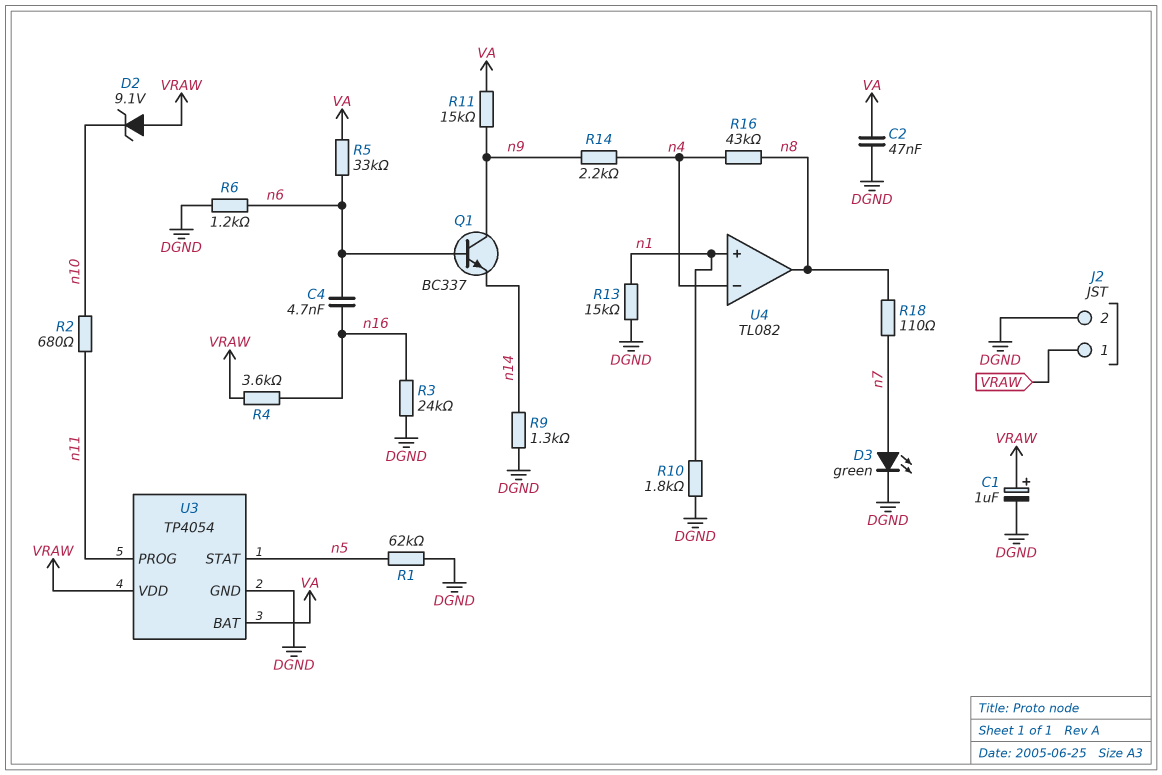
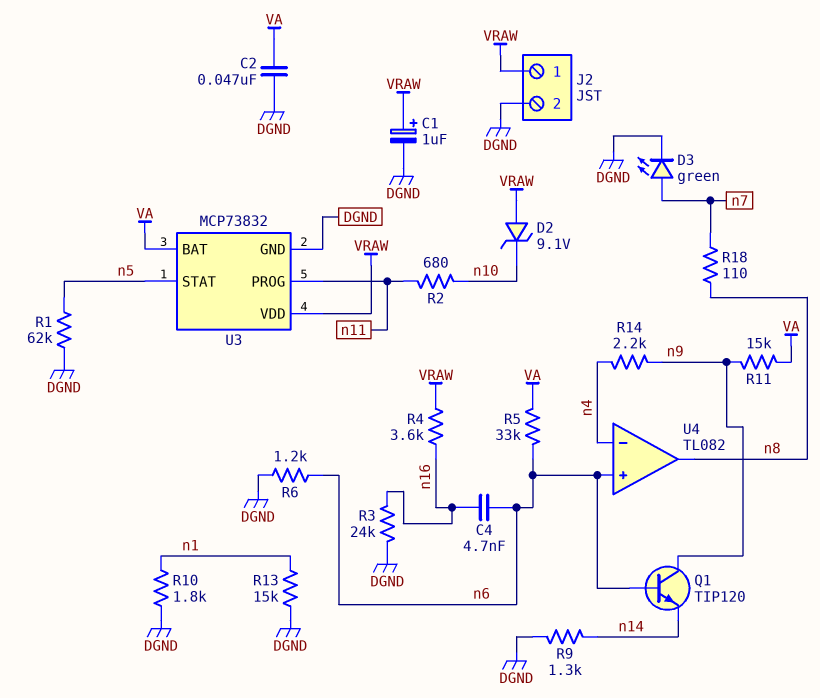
Q1: NPN BC337 (B n6, C n9, E n14) -> NPN TIP120 (B n6, C n9, E n14)
R16: 43k (n4, n8) -> none
U3: TP4054 -> MCP73832
U4 pin in+: n1 -> n6

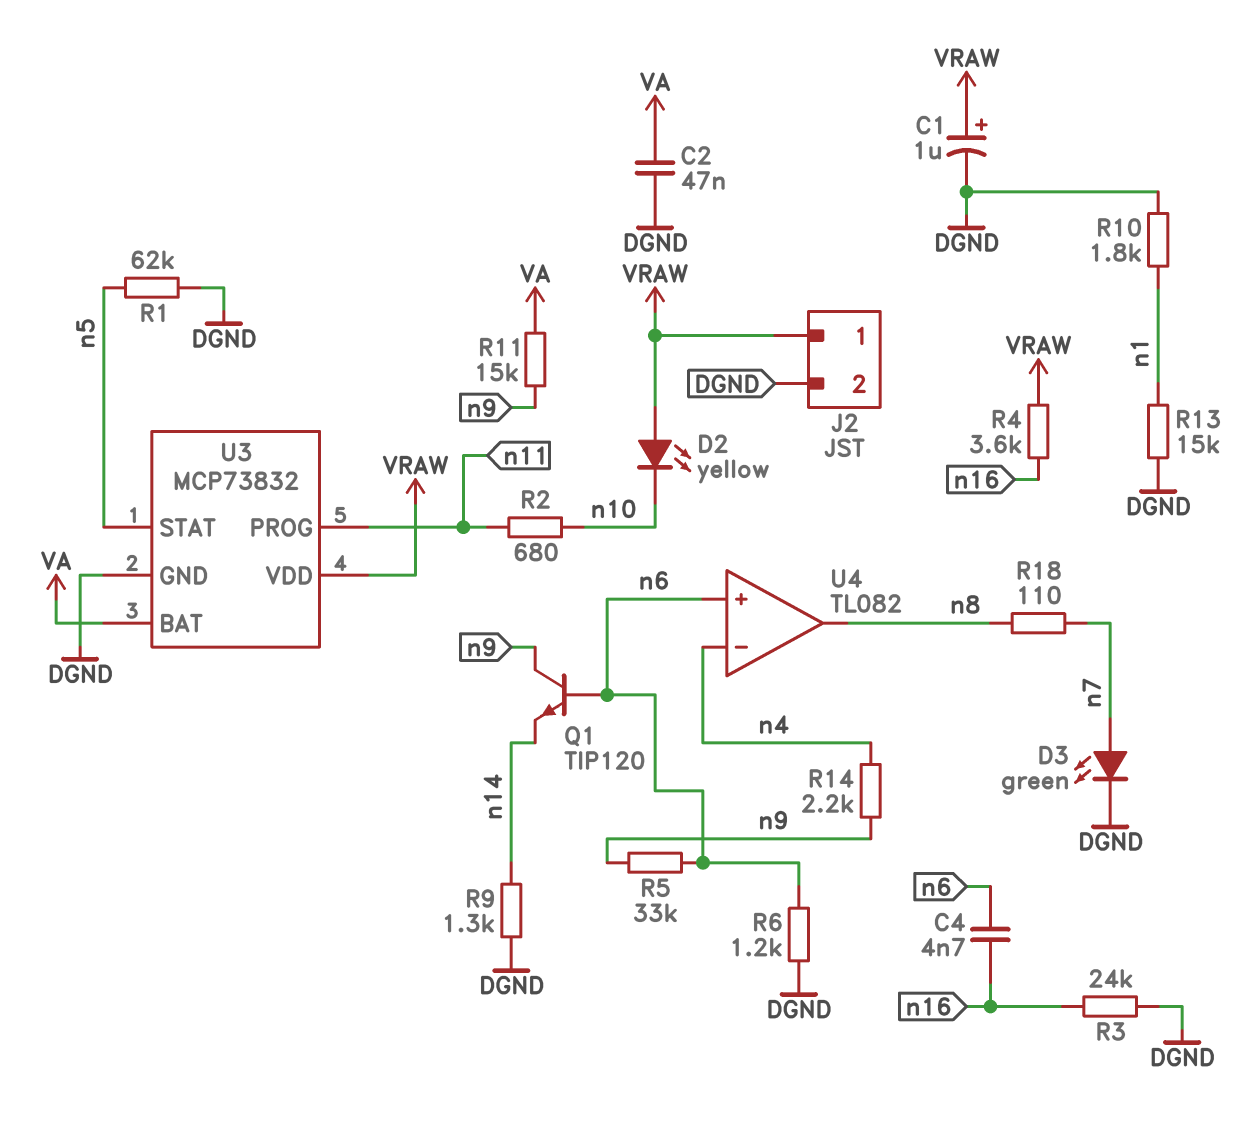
D2: zener 9.1V (A VRAW, K n10) -> LED yellow (A VRAW, K n10)
R5: 33k (VA, n6) -> 33k (n6, n9)

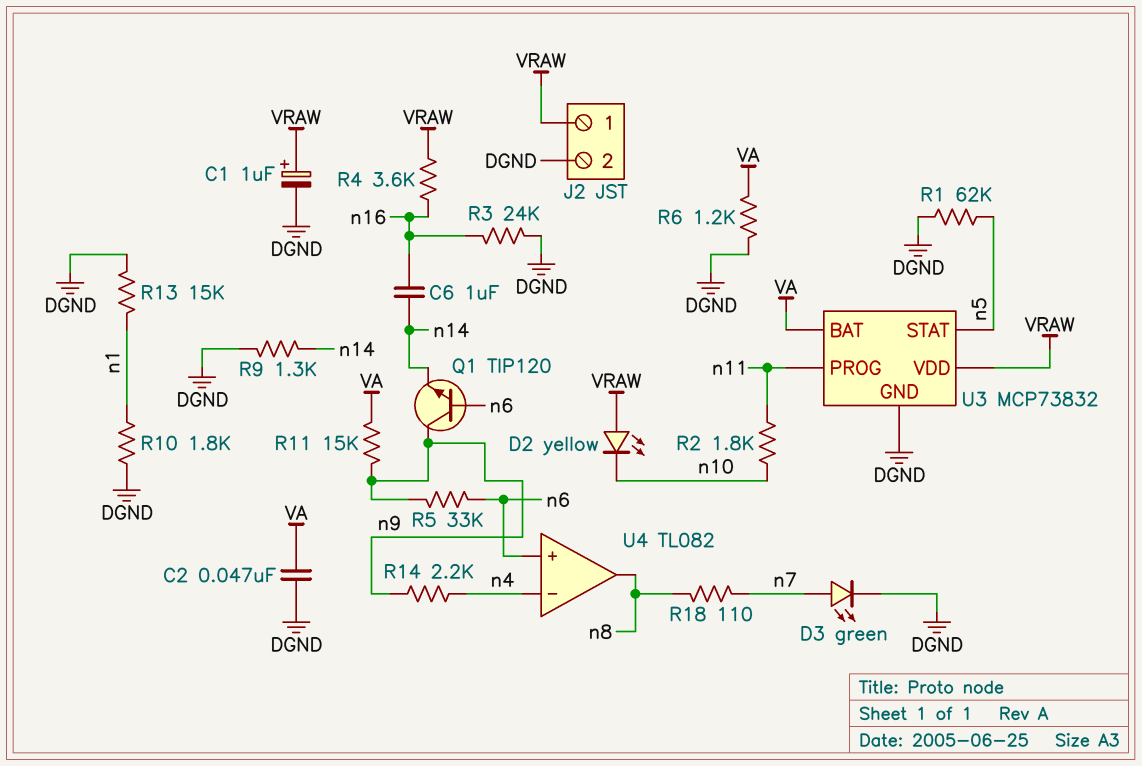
C4: 4.7nF (n6, n16) -> none
C6: none -> 1uF (n14, n16)
R2: 680 (n10, n11) -> 1.8k (n10, n11)
R6: 1.2k (DGND, n6) -> 1.2k (DGND, VA)

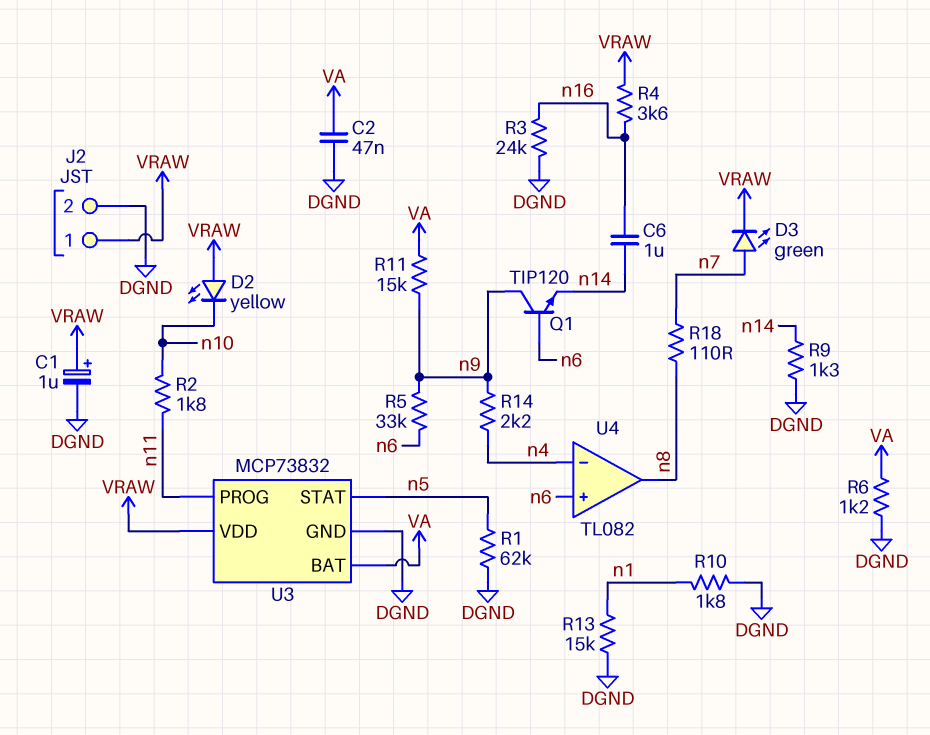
D3: LED green (A n7, K DGND) -> LED green (A n7, K VRAW)

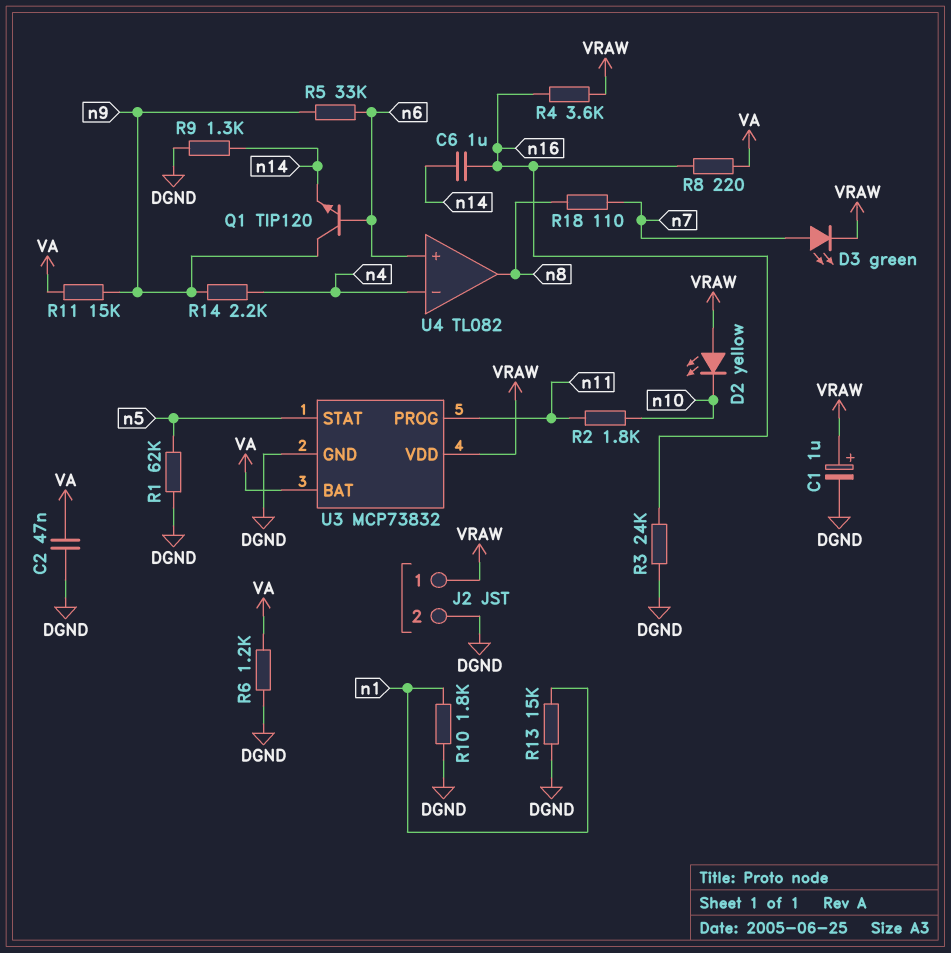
R8: none -> 220 (VA, n16)

